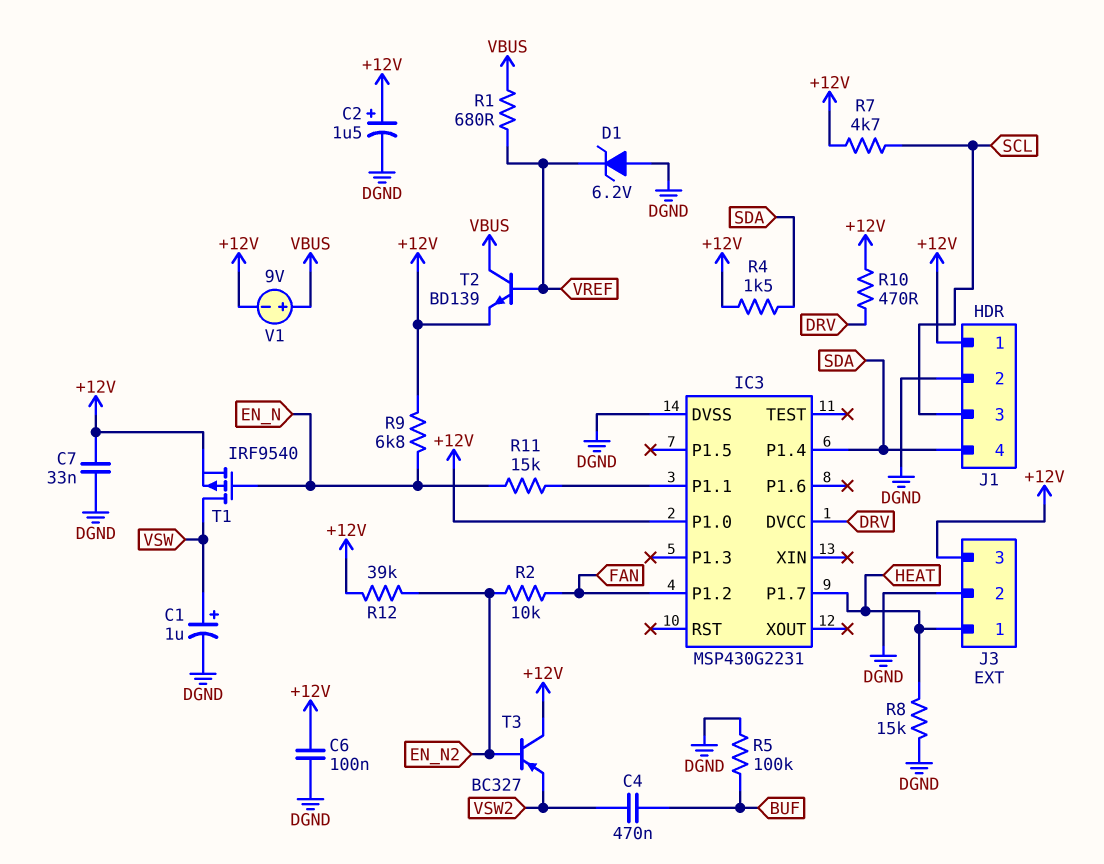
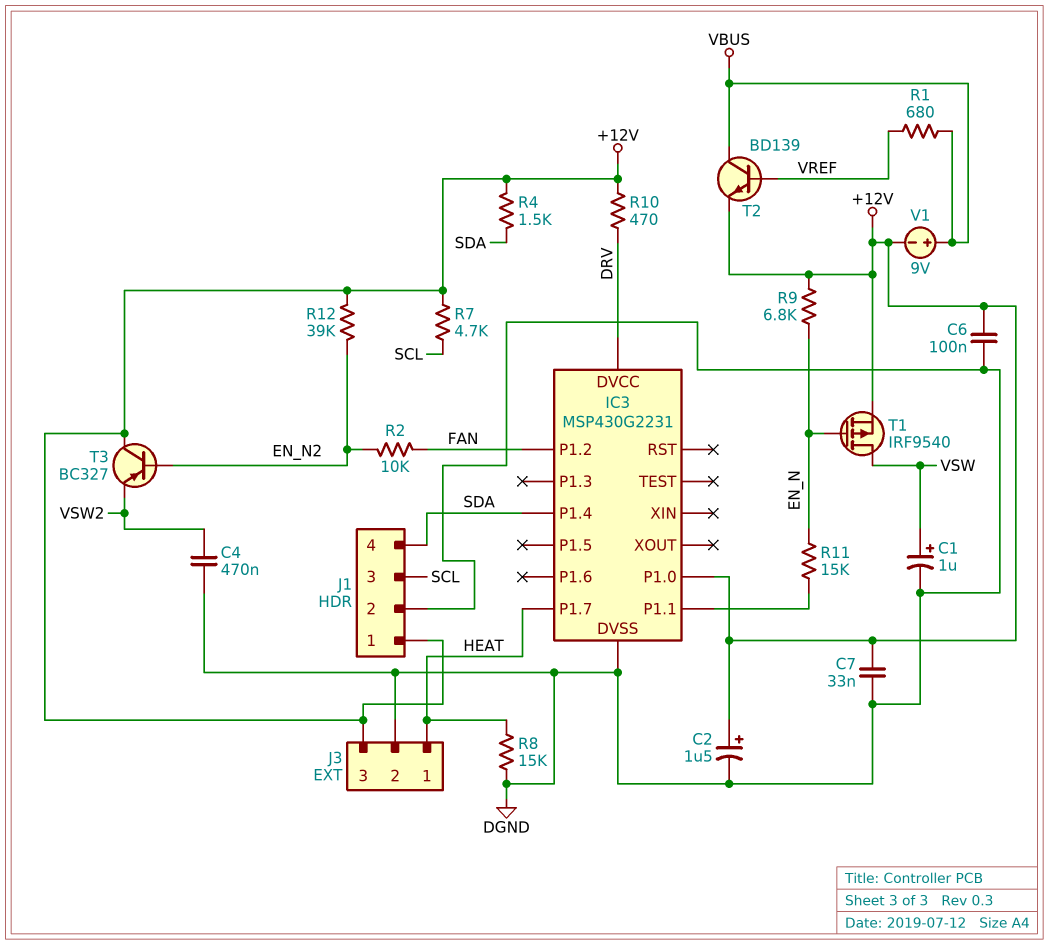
C4: 470nF (BUF, VSW2) -> 470nF (DGND, VSW2)
D1: zener 6.2V (A DGND, K VREF) -> none
R5: 100k (BUF, DGND) -> none

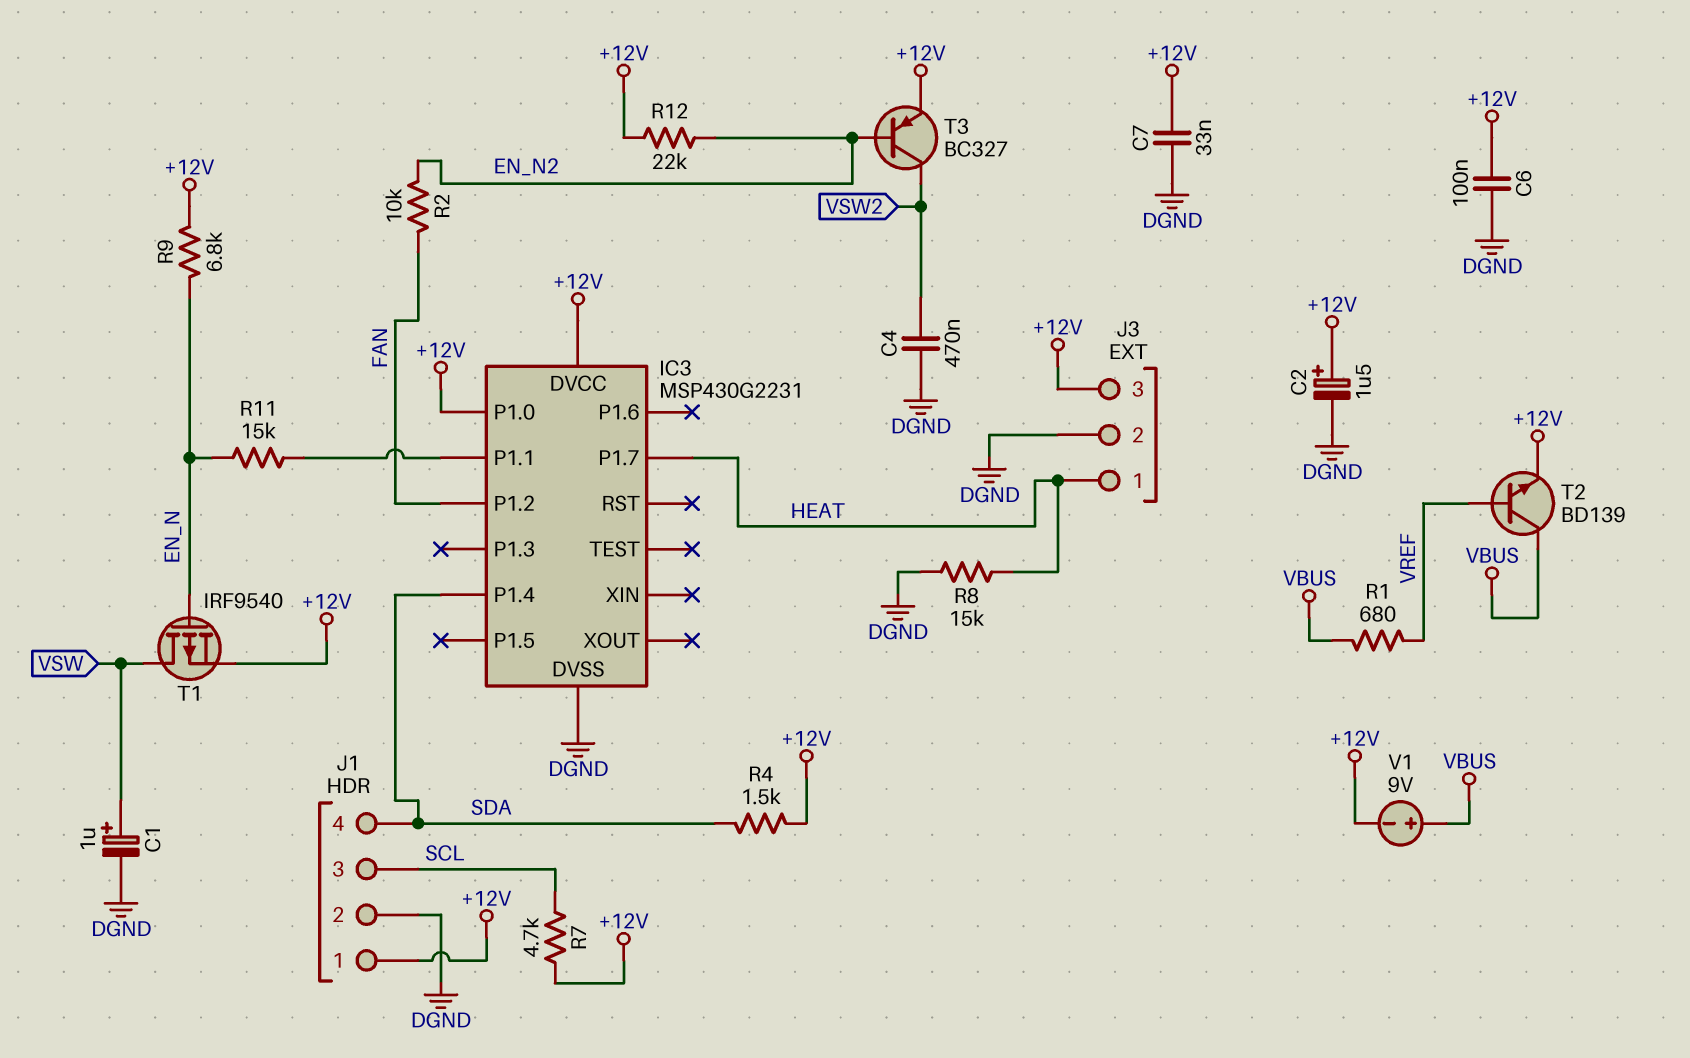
IC3 pin DVCC: DRV -> +12V
R10: 470 (+12V, DRV) -> none
R12: 39k (+12V, EN_N2) -> 22k (+12V, EN_N2)
T3: PNP BC327 (B EN_N2, C +12V, E VSW2) -> PNP BC327 (B EN_N2, C VSW2, E +12V)

